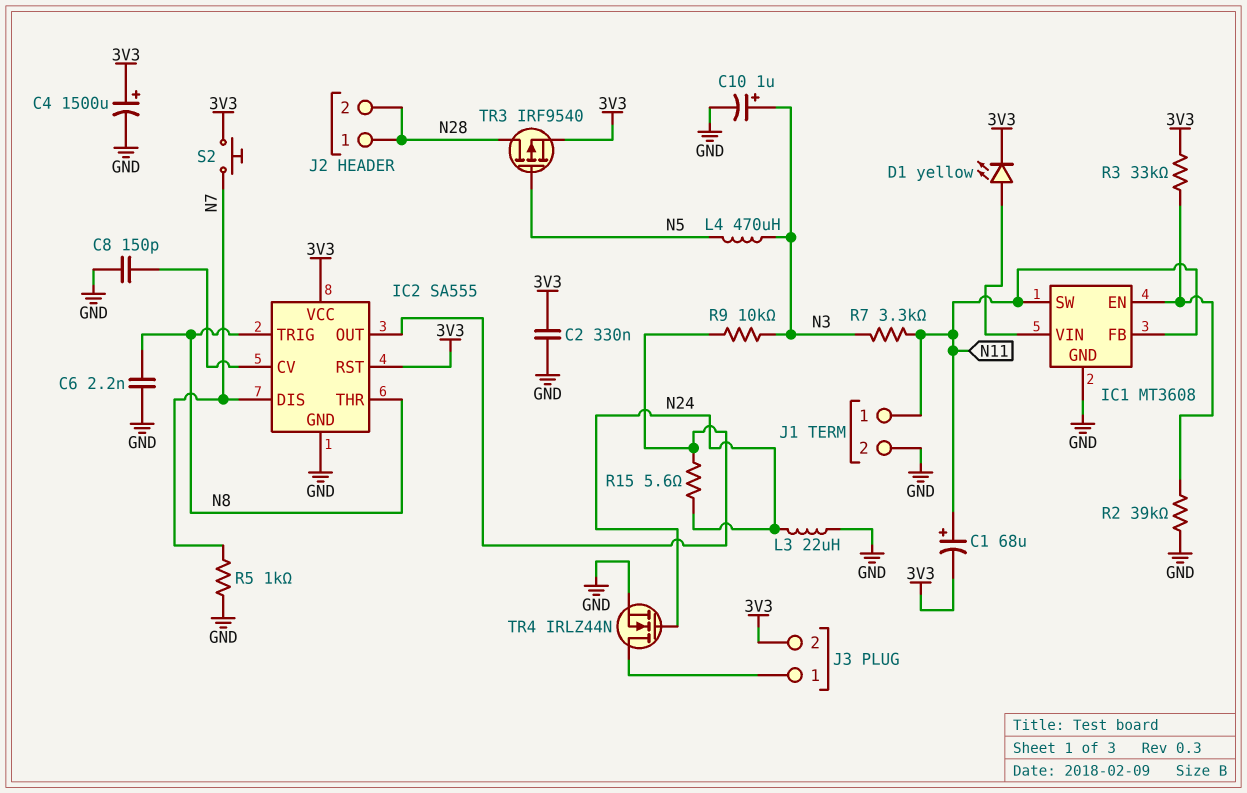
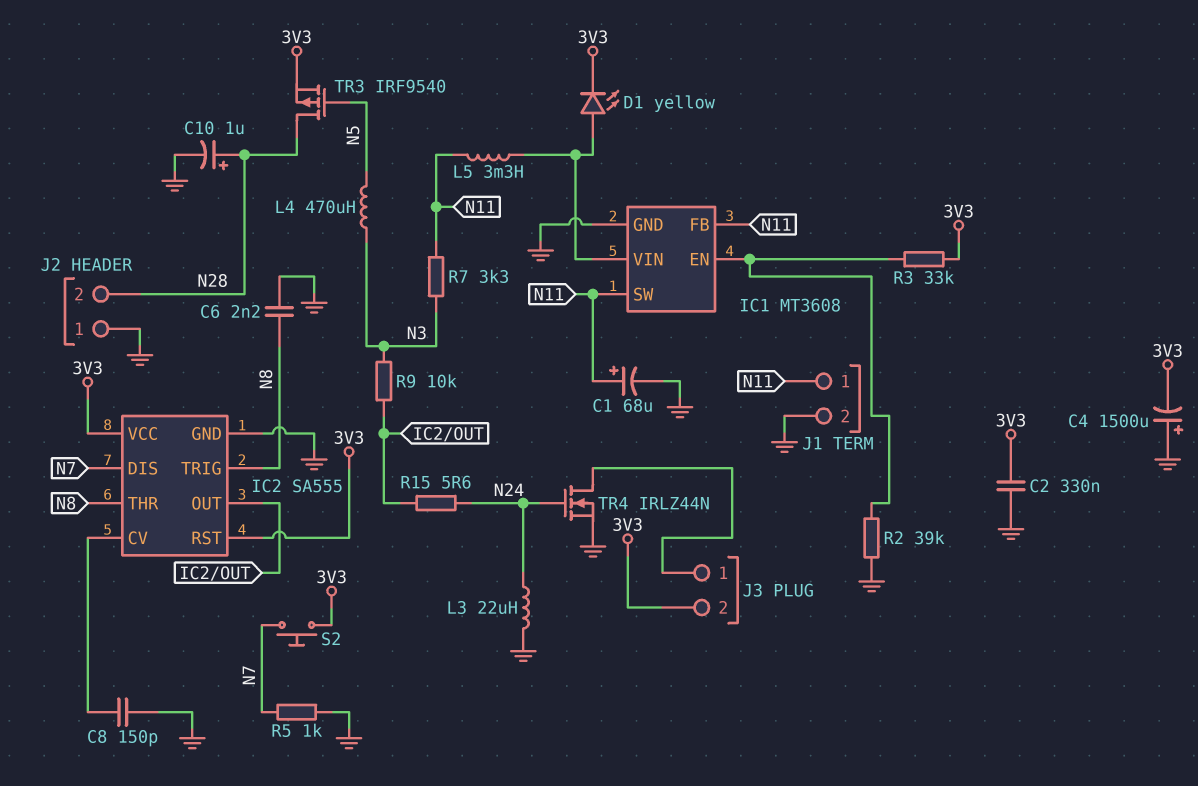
C1: 68uF (plus N11, minus 3V3) -> 68uF (plus N11, minus GND)
C4: 1500uF (plus 3V3, minus GND) -> 1500uF (plus GND, minus 3V3)
C10: 1uF (plus N3, minus GND) -> 1uF (plus N28, minus GND)
J2 pin 1: N28 -> GND
L5: none -> 3.3mH (IC1/VIN, N11)

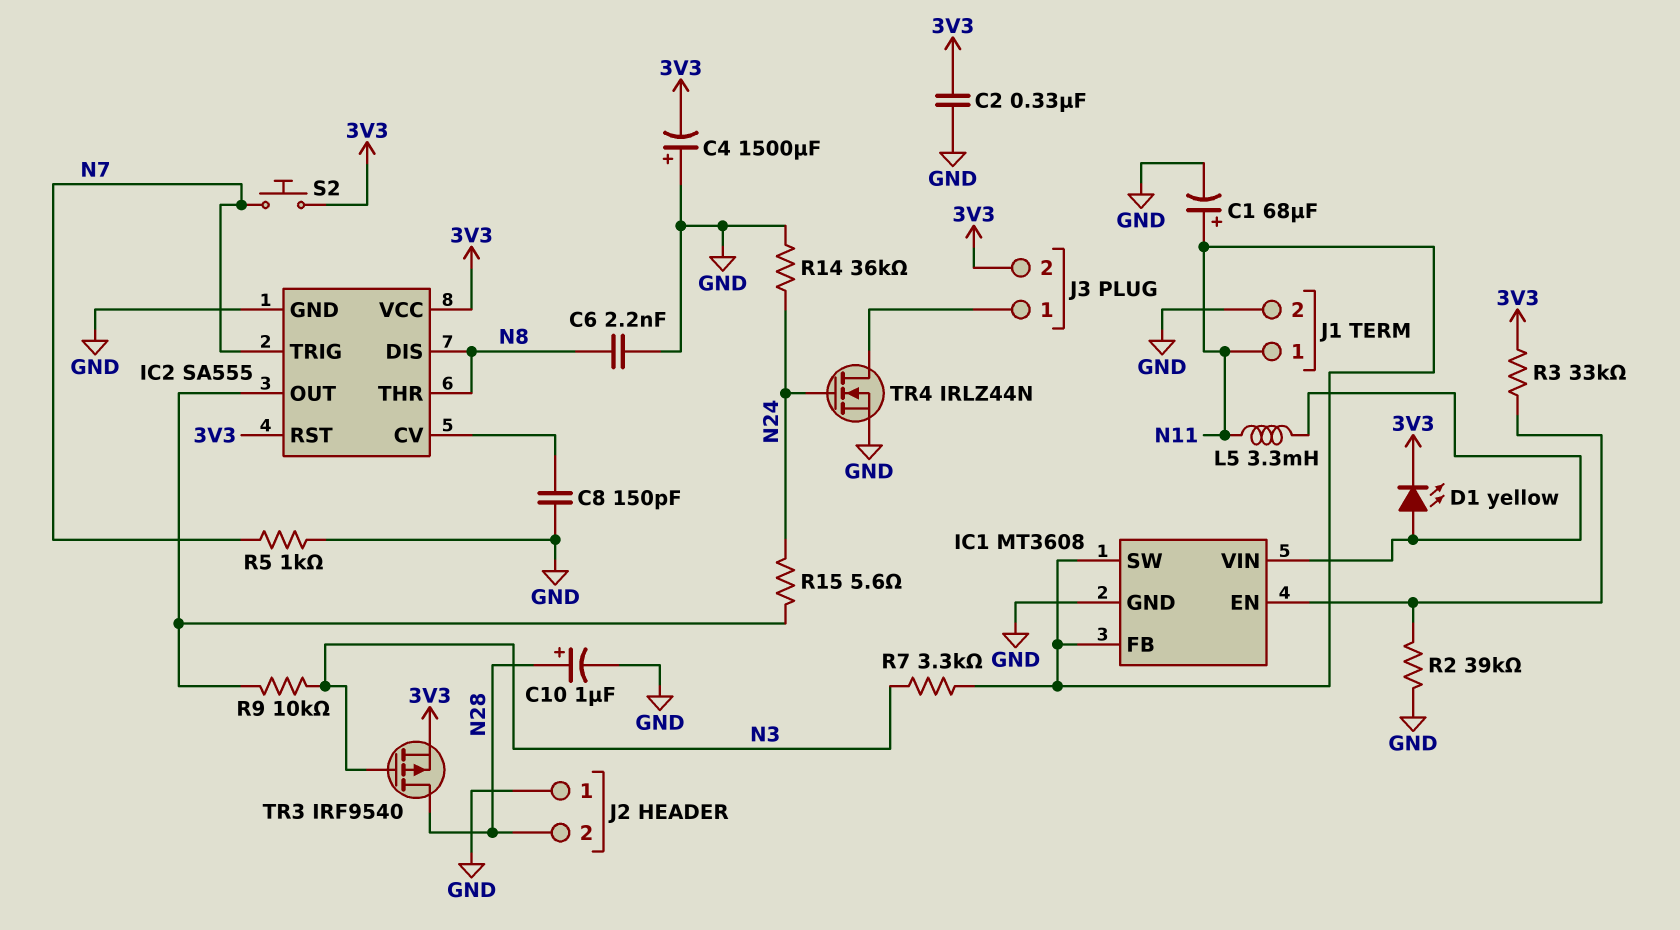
IC2 pin DIS: N7 -> N8
IC2 pin TRIG: N8 -> N7
L3: 22uH (GND, N24) -> none
L4: 470uH (N3, N5) -> none
R14: none -> 36k (GND, N24)
TR3: PMOS IRF9540 (G N5, D N28, S 3V3) -> PMOS IRF9540 (G N3, D N28, S 3V3)

